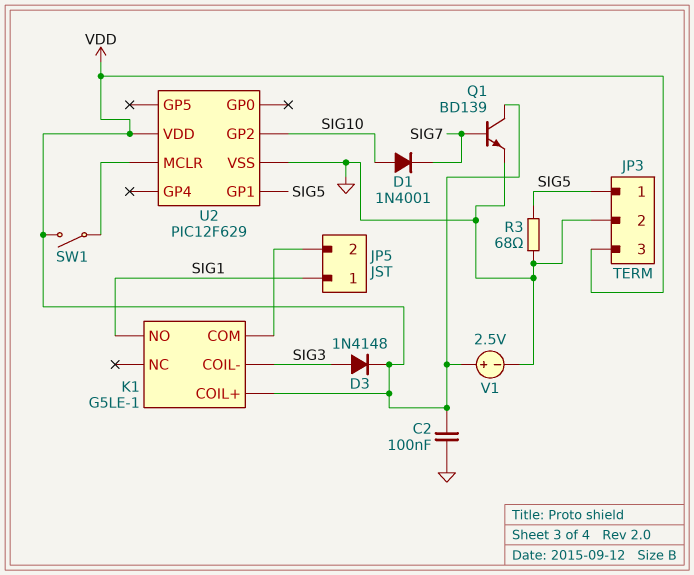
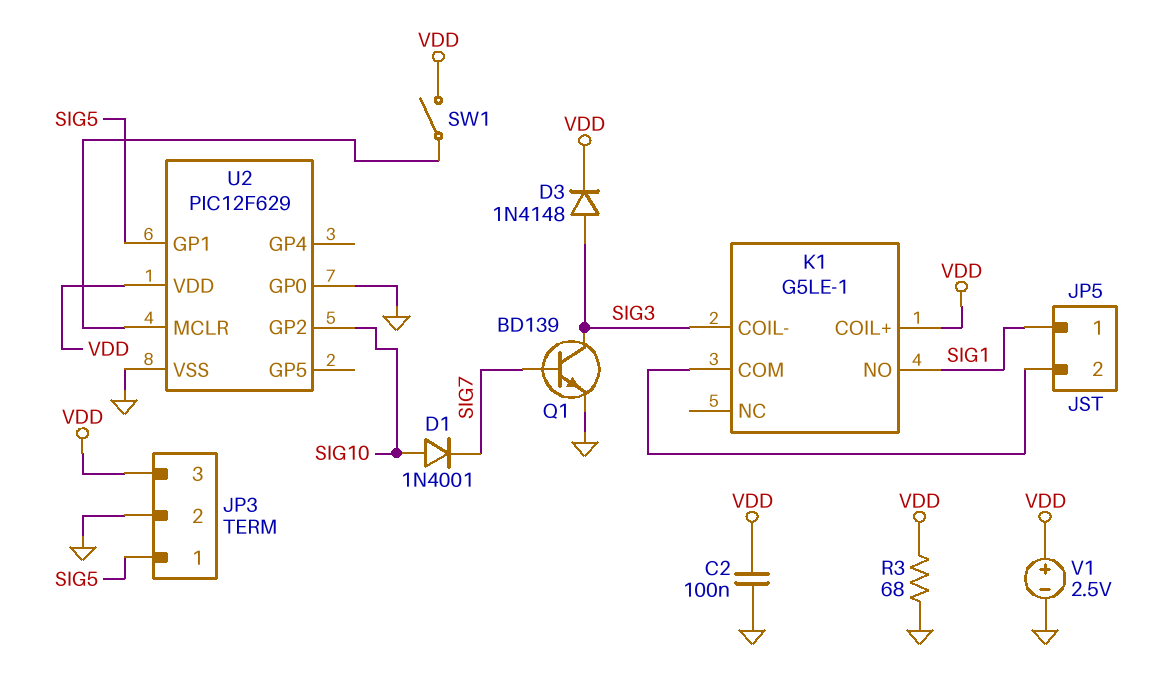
Q1: NPN BD139 (B SIG7, C VDD, E GND) -> NPN BD139 (B SIG7, C SIG3, E GND)
R3: 68 (GND, SIG5) -> 68 (GND, VDD)
U2 pin GP0: none -> GND

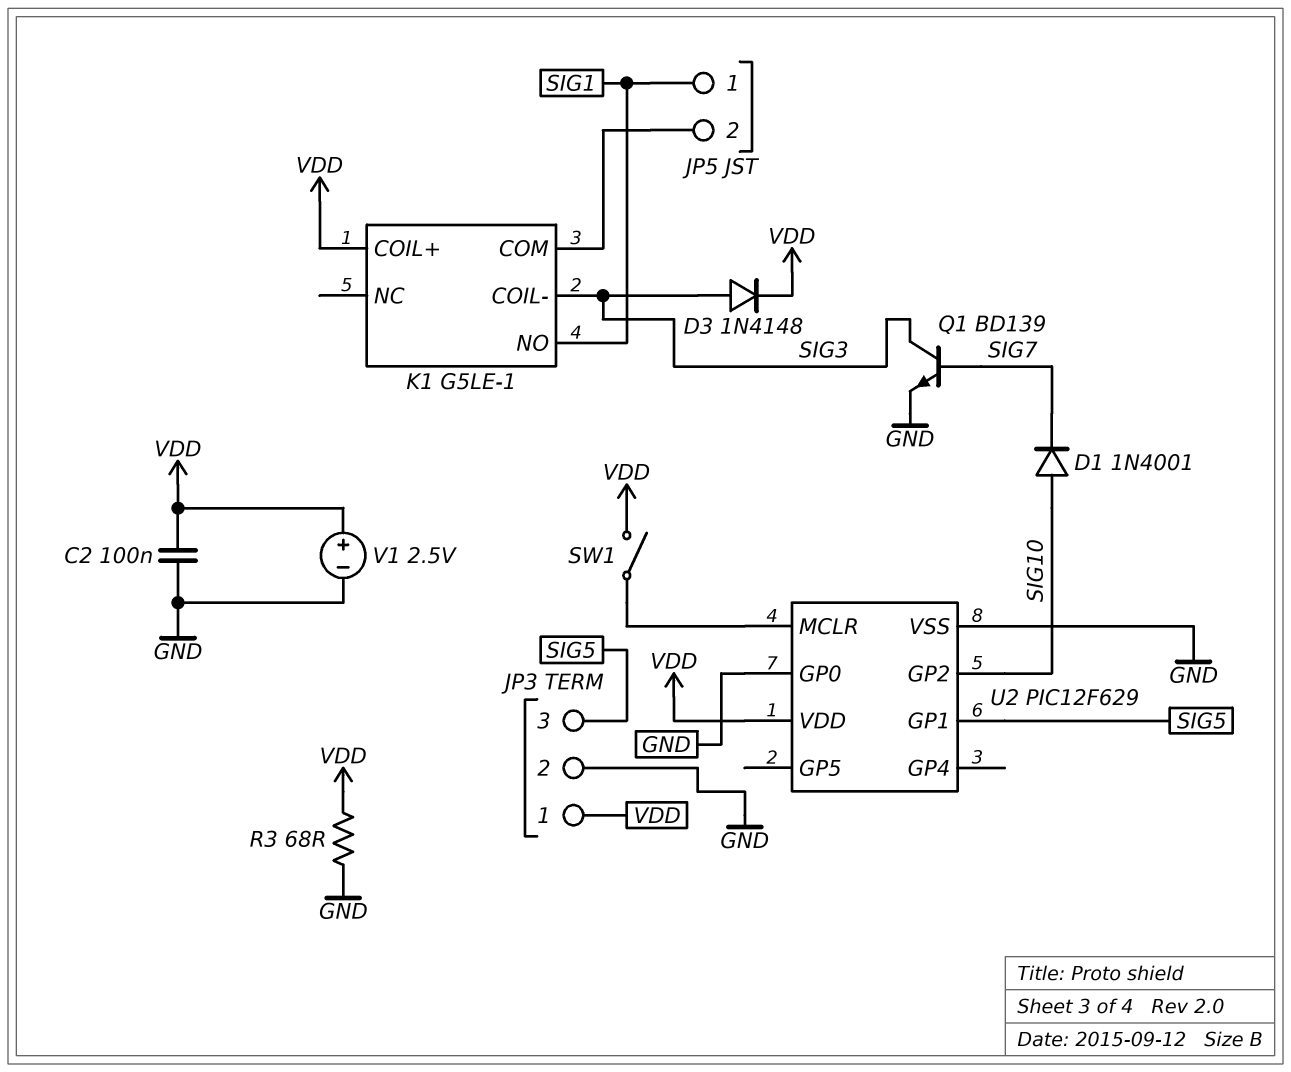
JP3 pin 1: SIG5 -> VDD
JP3 pin 3: VDD -> SIG5

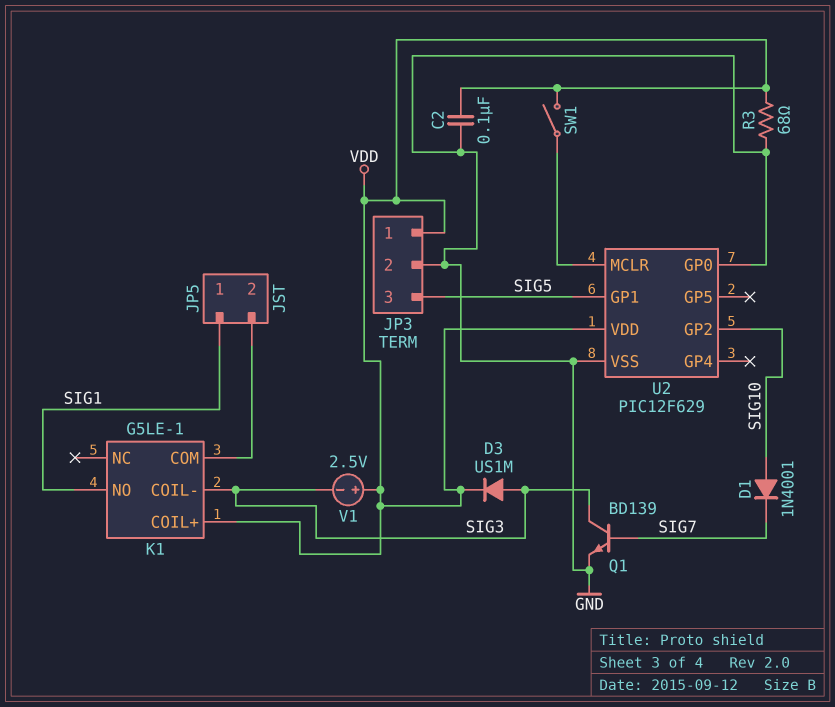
D3: diode 1N4148 (A SIG3, K VDD) -> diode US1M (A SIG3, K VDD)
V1: 2.5V (plus VDD, minus GND) -> 2.5V (plus VDD, minus SIG3)

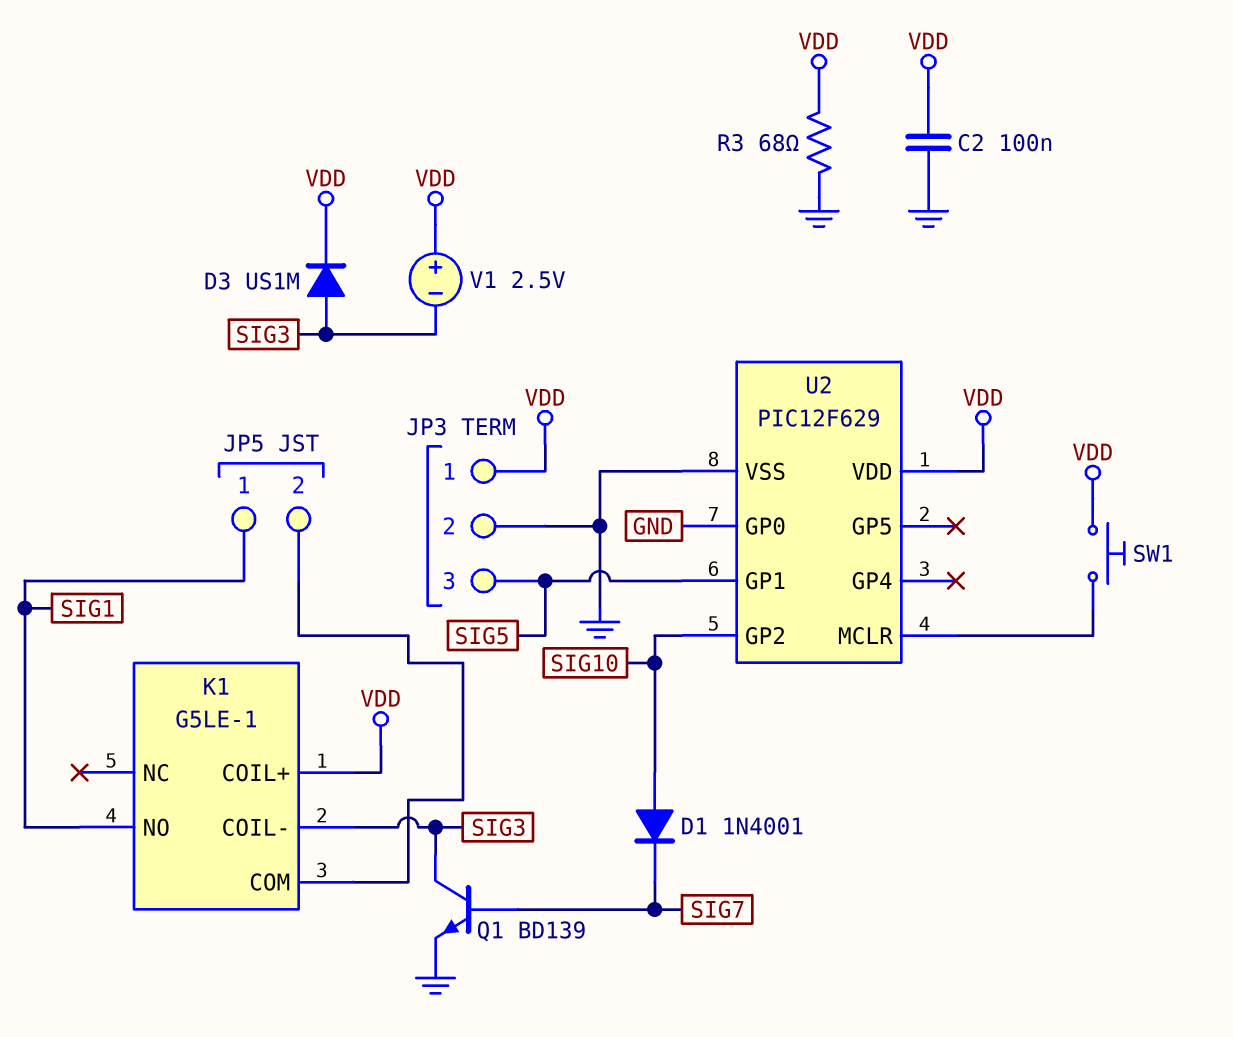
SW1: switch (U2/MCLR, VDD) -> button (U2/MCLR, VDD)

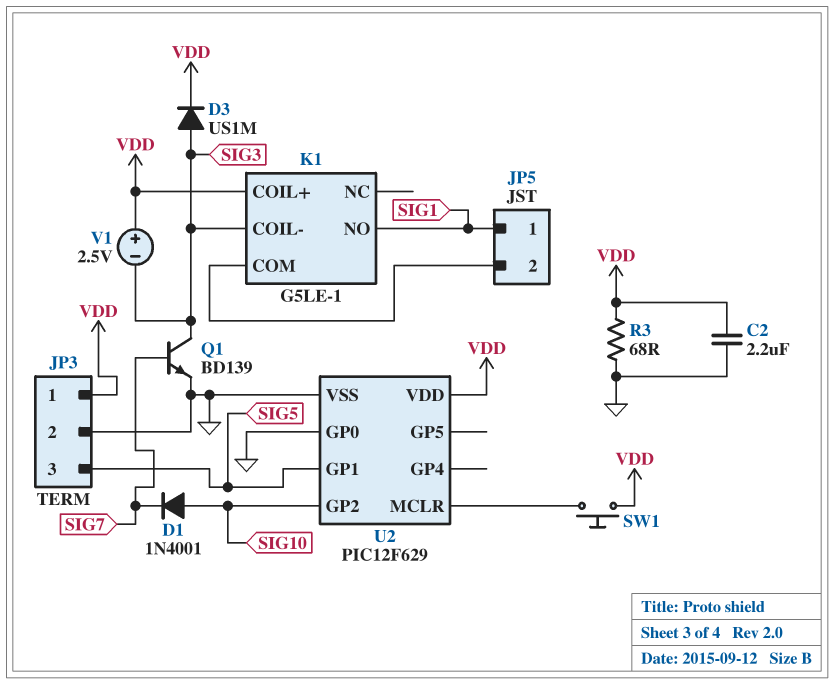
C2: 100nF (GND, VDD) -> 2.2uF (GND, VDD)

